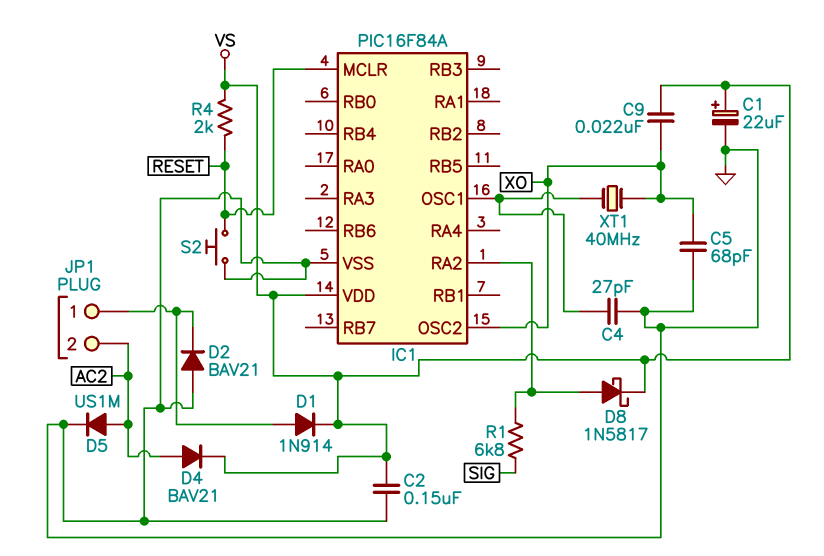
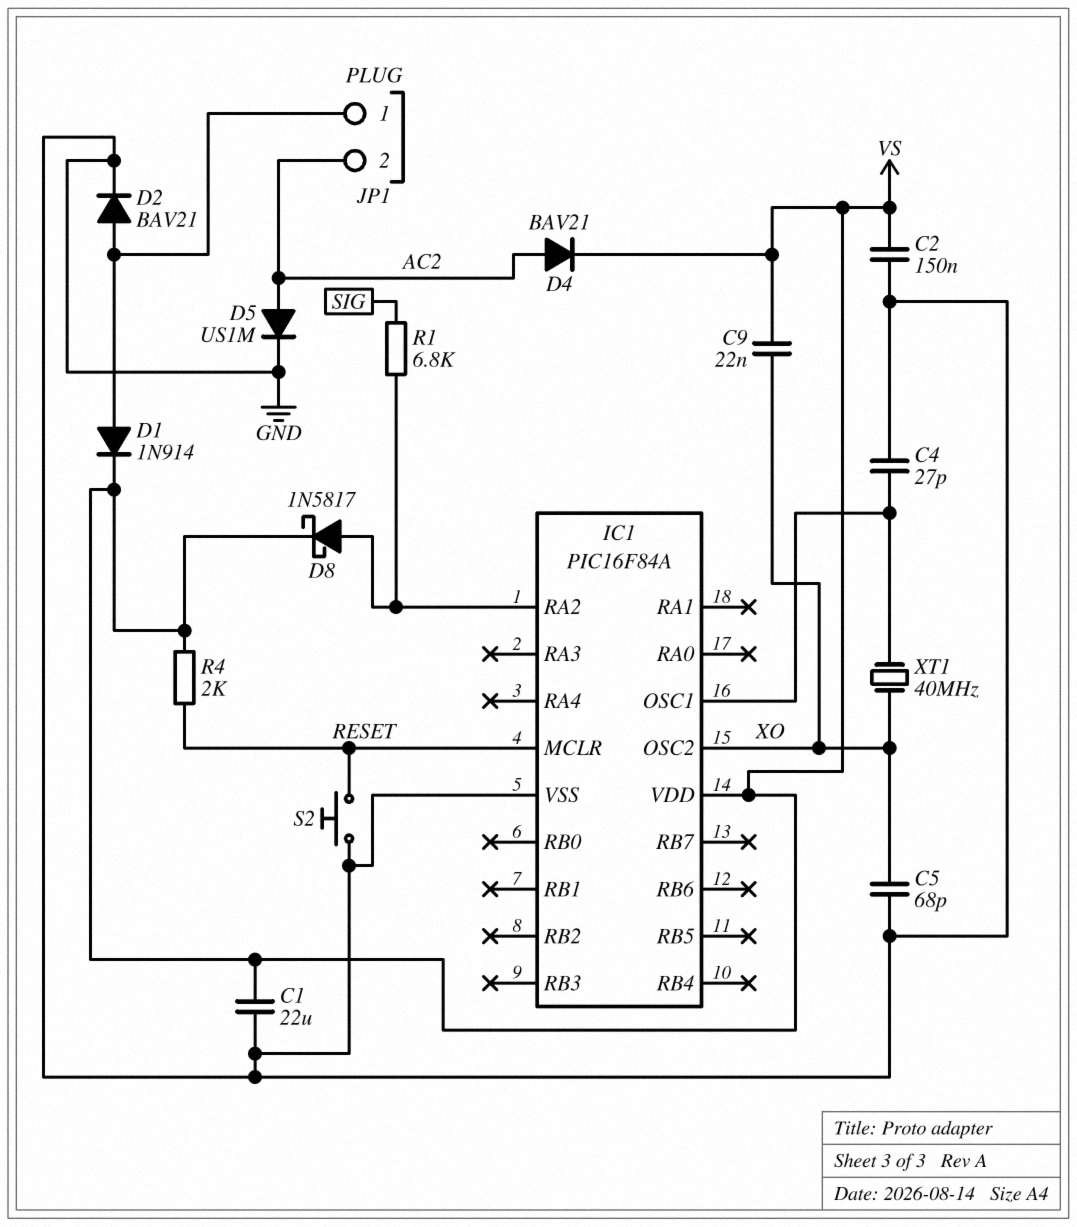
C1: 22uF (plus VS, minus GND) -> 22uF (GND, VS)
D2: diode BAV21 (A GND, K JP1/1) -> diode BAV21 (A JP1/1, K GND)

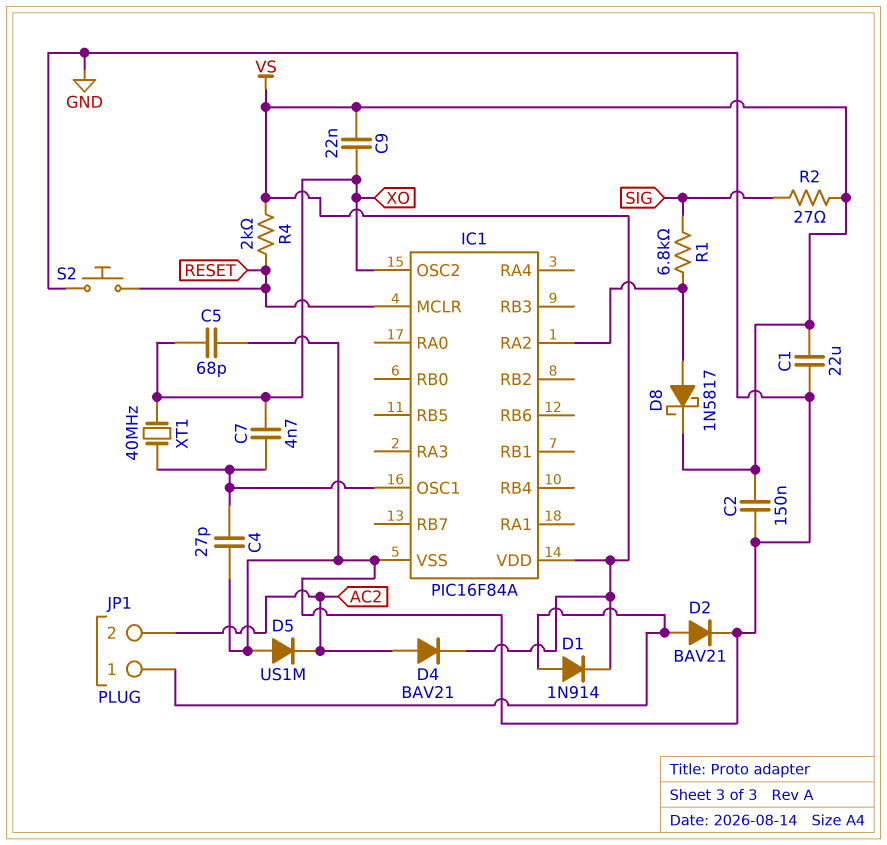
C7: none -> 4.7nF (IC1/OSC1, XO)
D5: diode US1M (A AC2, K GND) -> diode US1M (A GND, K AC2)
R2: none -> 27 (SIG, VS)

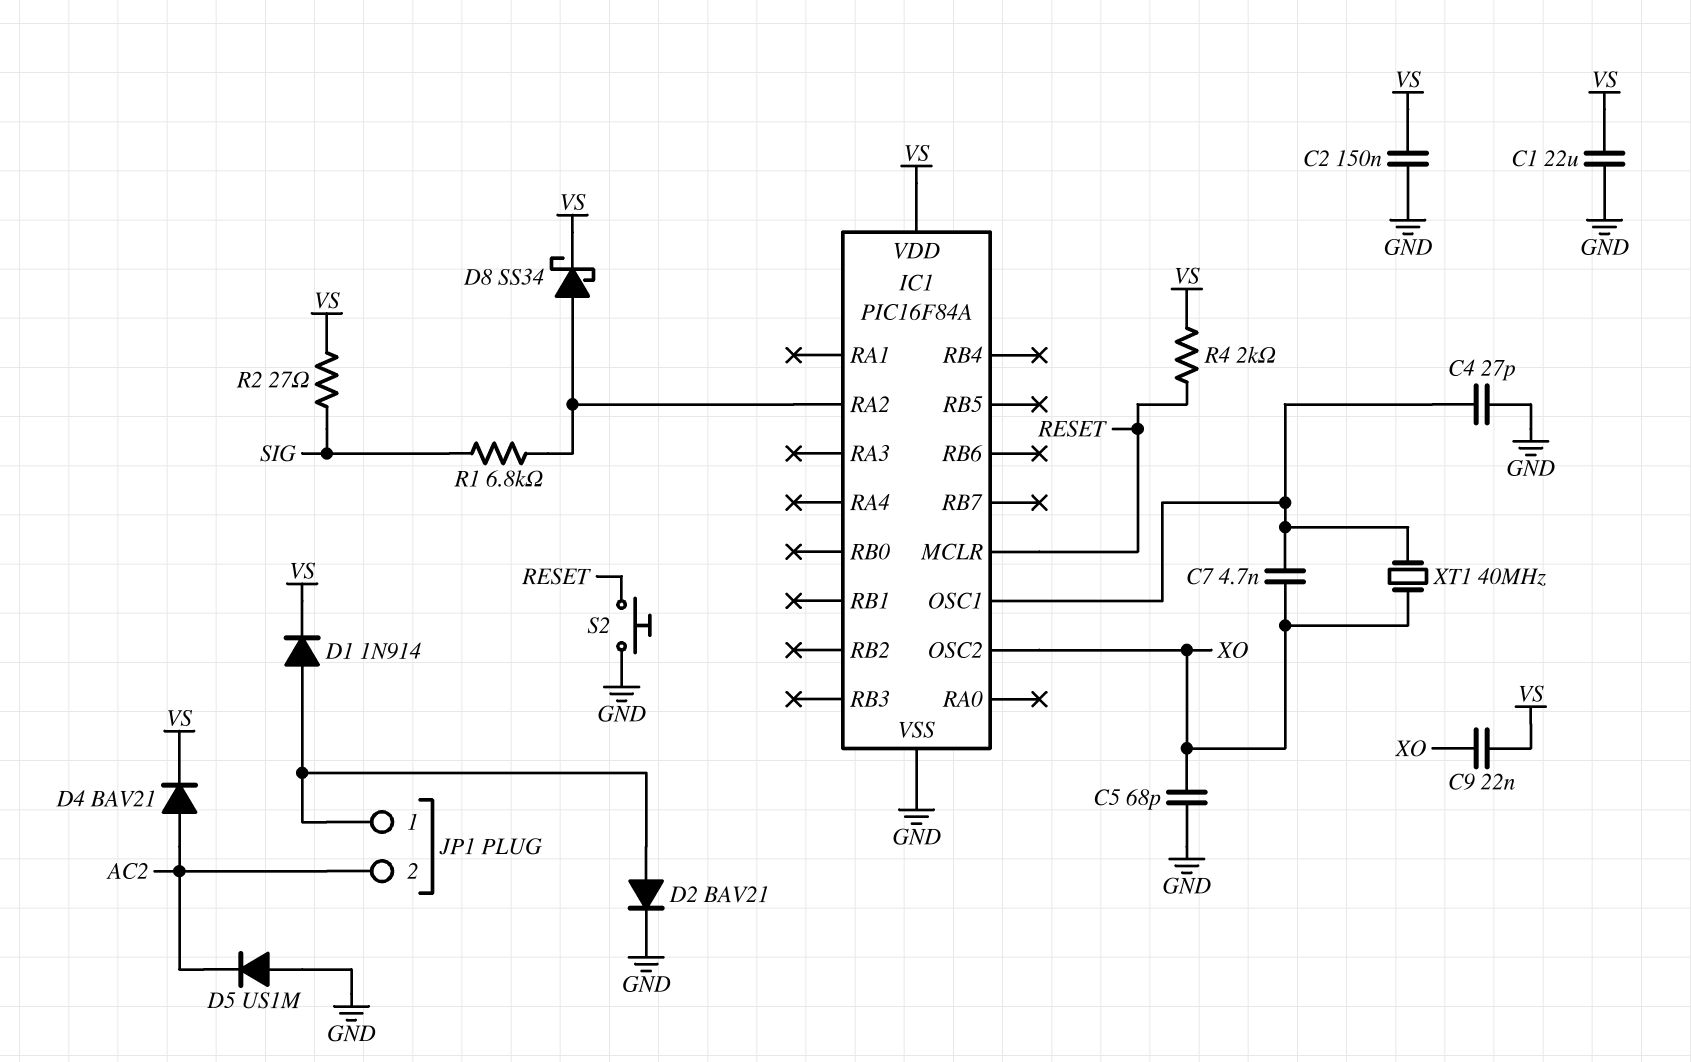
D8: schottky 1N5817 (A IC1/RA2, K VS) -> schottky SS34 (A IC1/RA2, K VS)

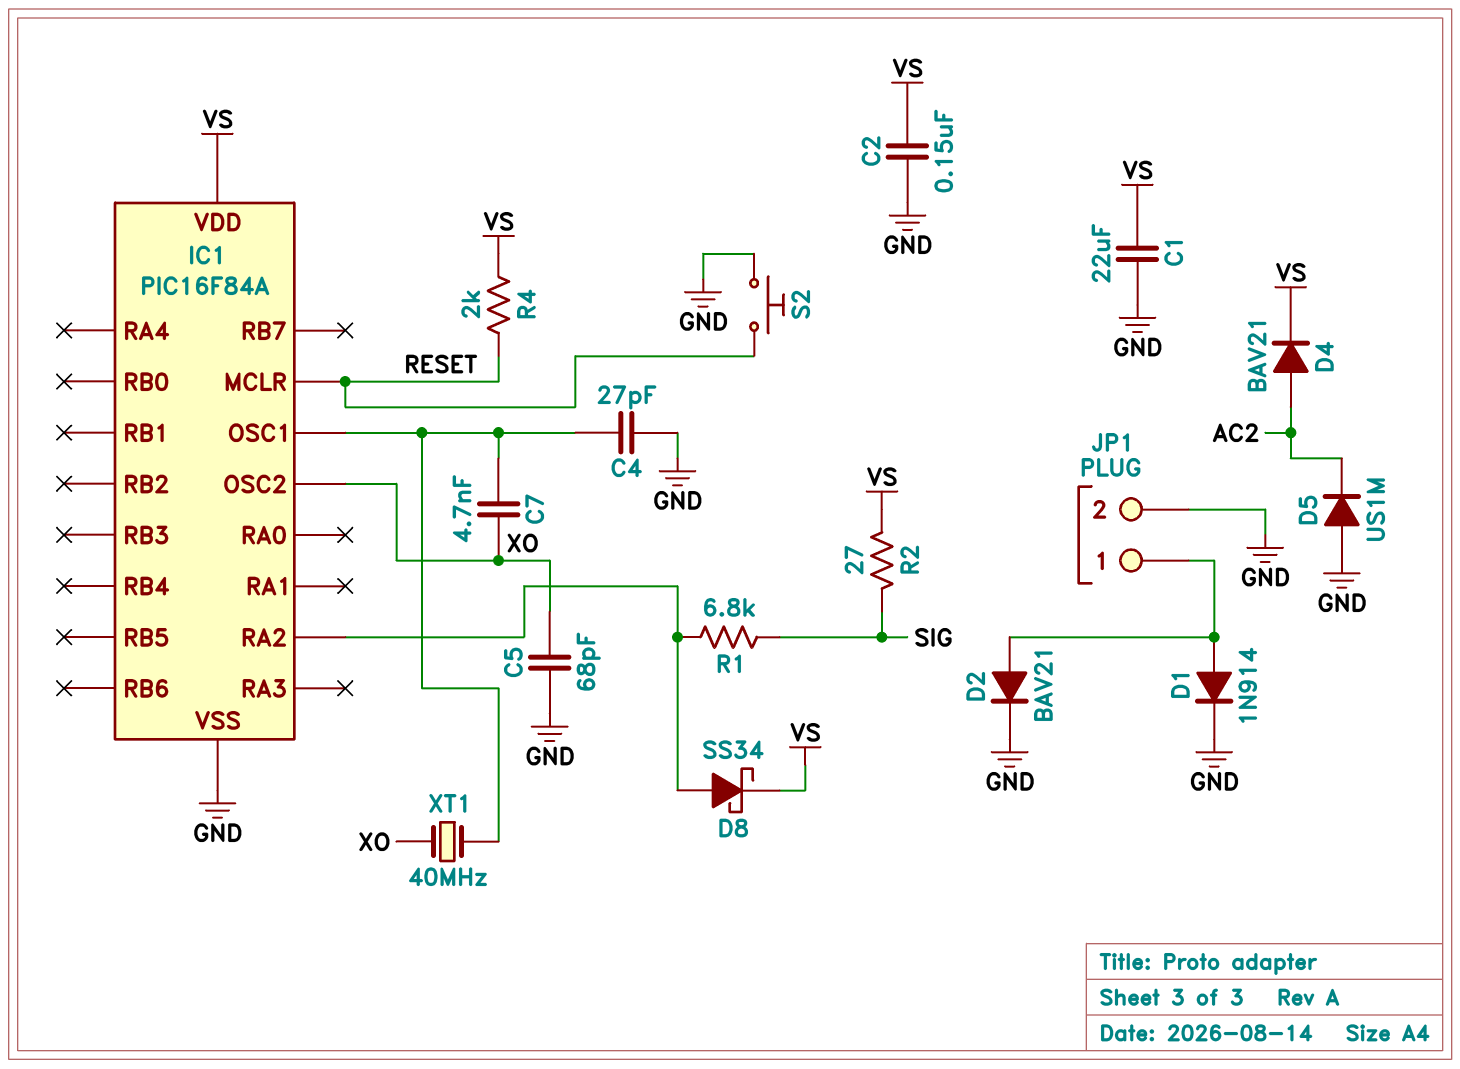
C9: 22nF (VS, XO) -> none
D1: diode 1N914 (A JP1/1, K VS) -> diode 1N914 (A JP1/1, K GND)
JP1 pin 2: AC2 -> GND

